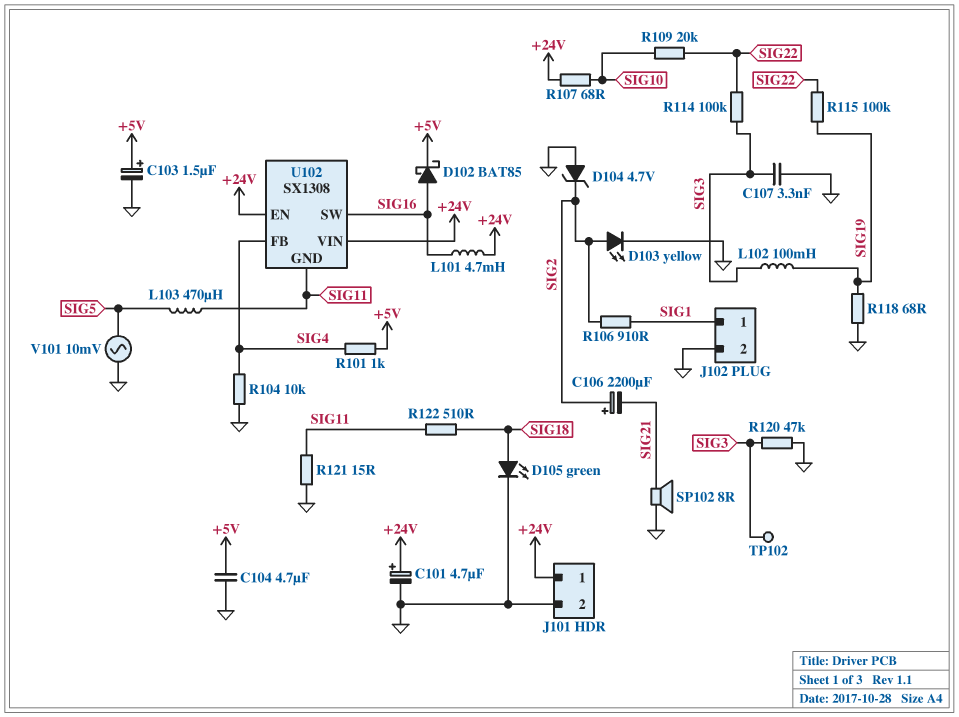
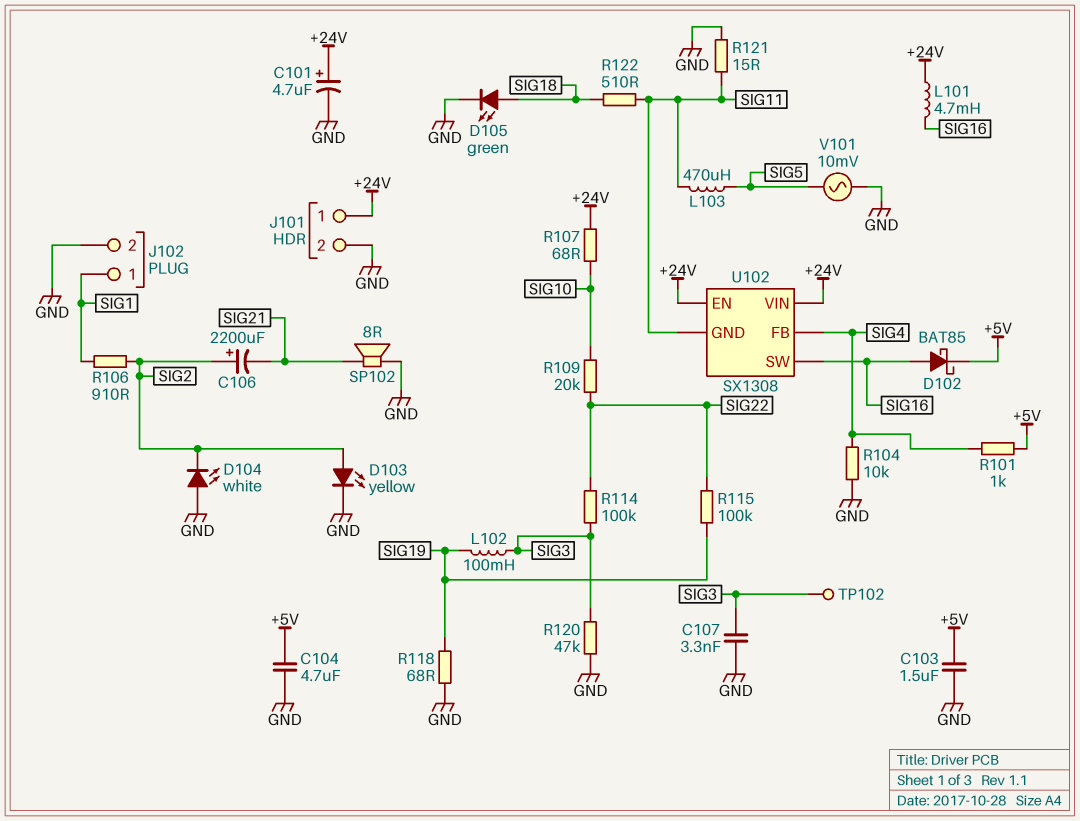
C103: 1.5uF (plus +5V, minus GND) -> 1.5uF (+5V, GND)
D104: zener 4.7V (A GND, K SIG2) -> LED white (A GND, K SIG2)

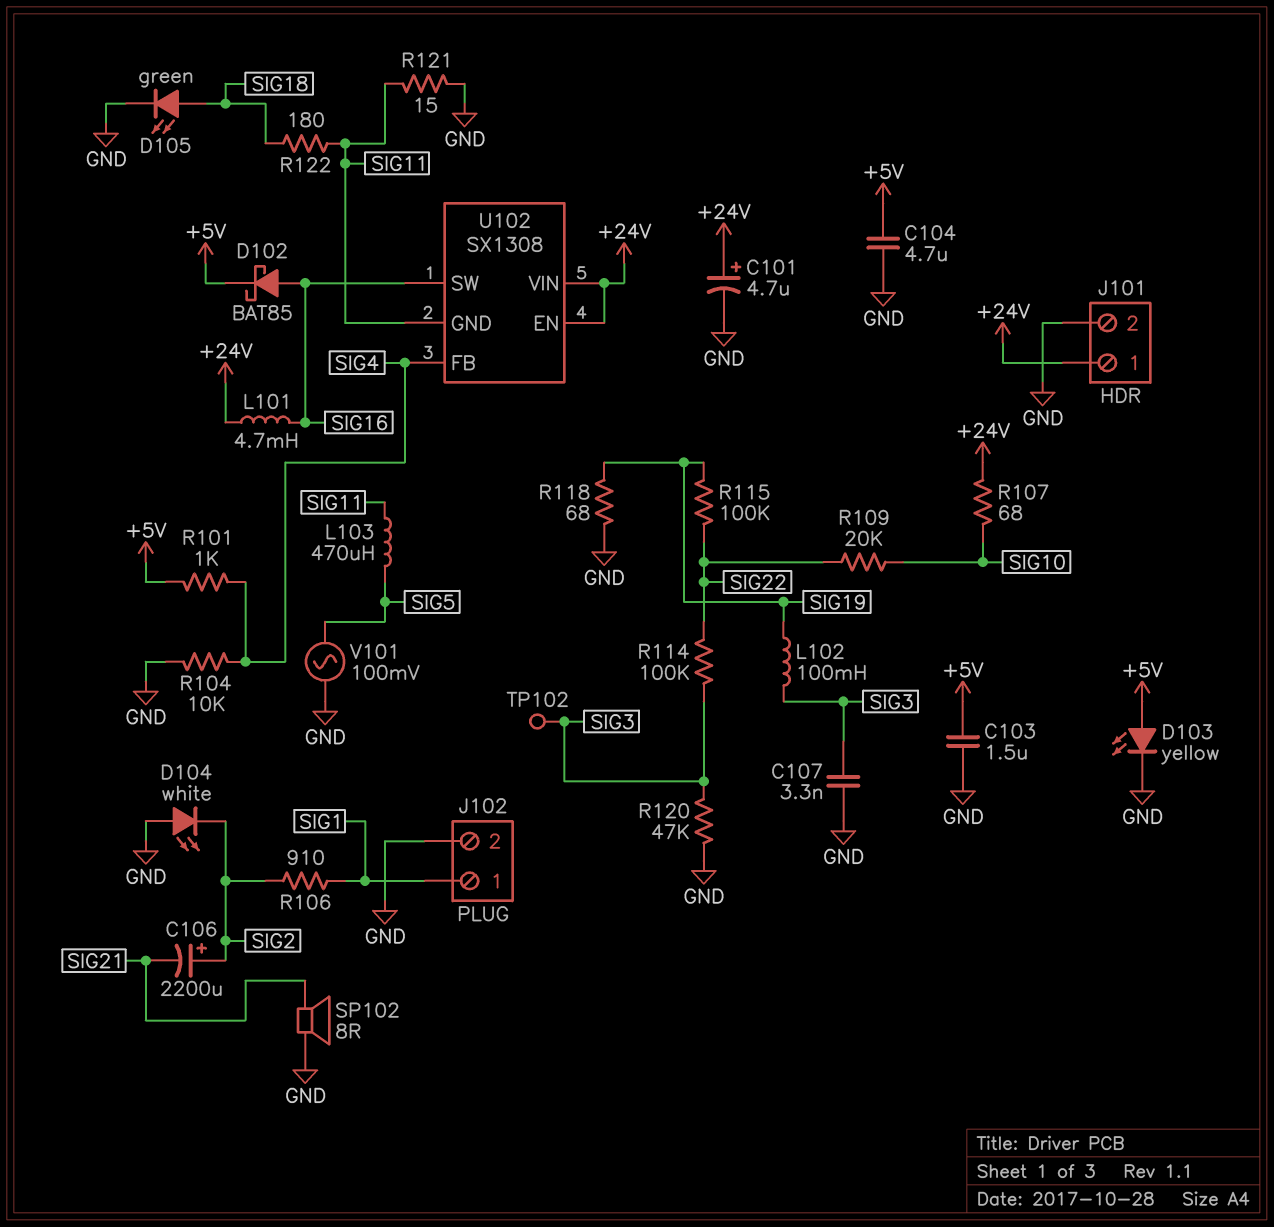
D103: LED yellow (A SIG2, K GND) -> LED yellow (A +5V, K GND)
R122: 510 (SIG11, SIG18) -> 180 (SIG11, SIG18)
V101: AC 10mV (GND, SIG5) -> AC 100mV (GND, SIG5)

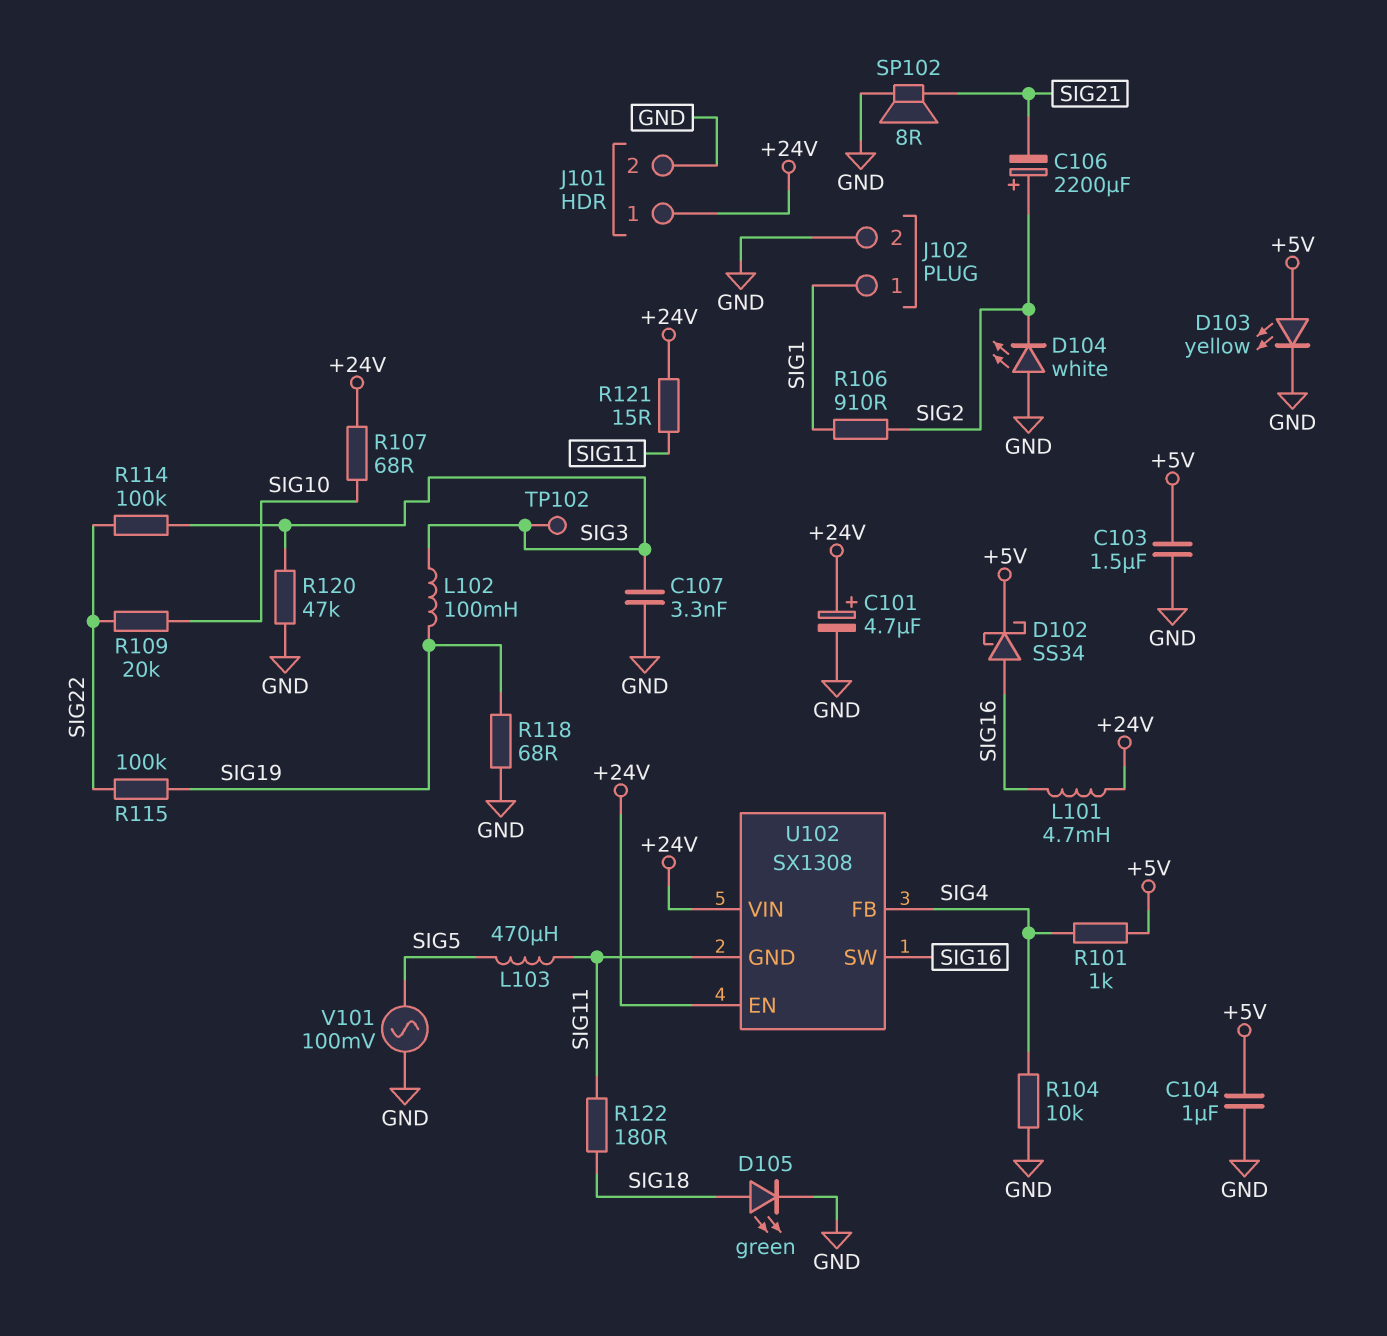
C104: 4.7uF (+5V, GND) -> 1uF (+5V, GND)
D102: schottky BAT85 (A SIG16, K +5V) -> schottky SS34 (A SIG16, K +5V)
R121: 15 (GND, SIG11) -> 15 (+24V, SIG11)

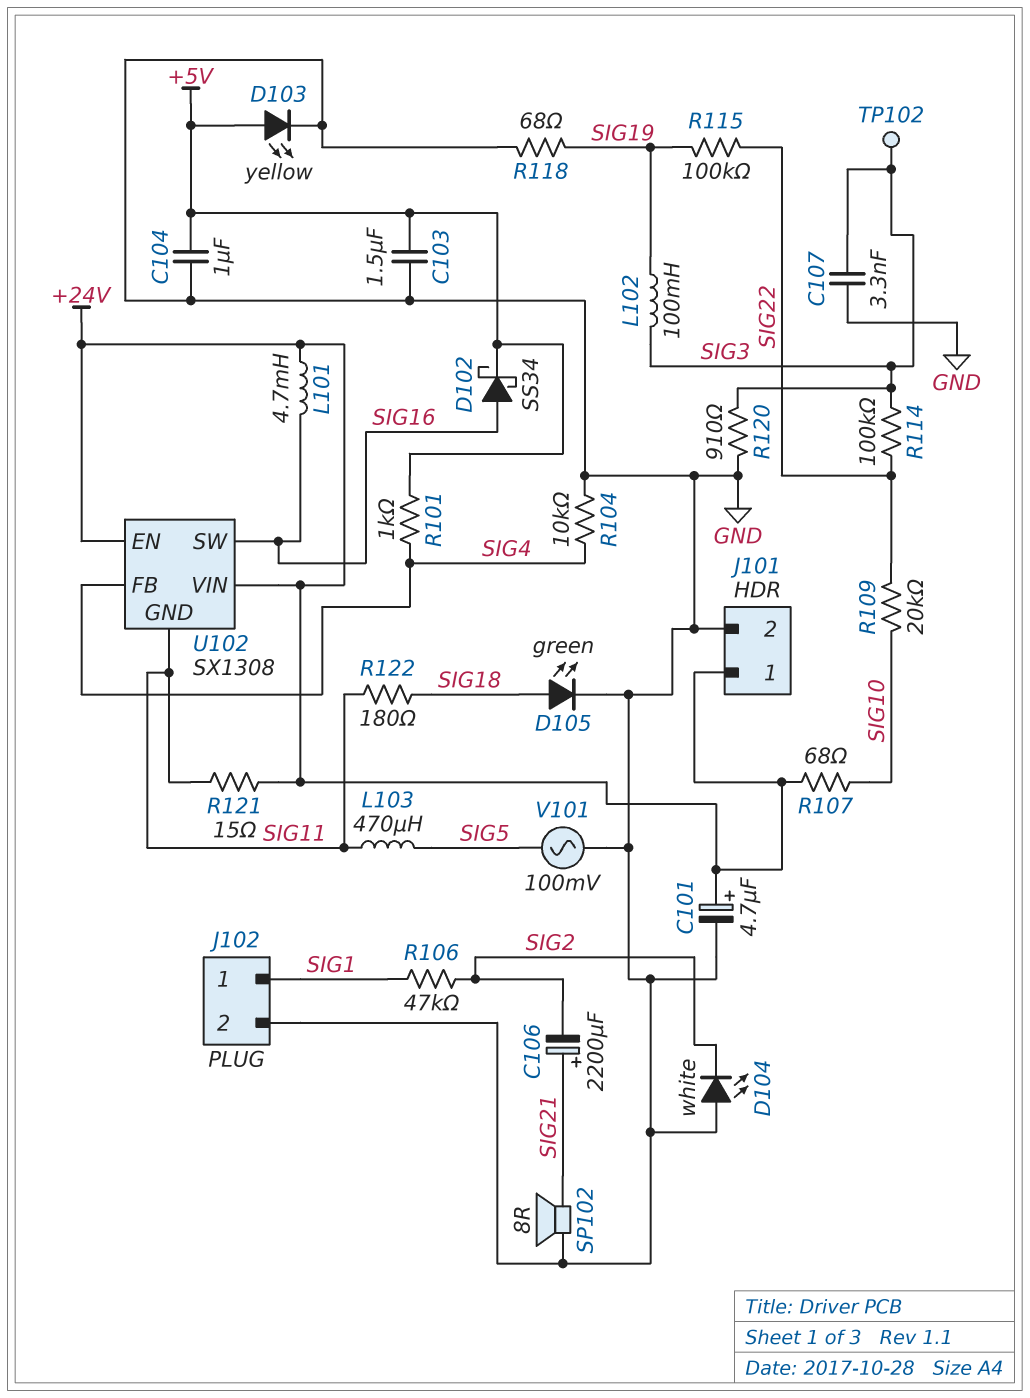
C106: 2200uF (plus SIG2, minus SIG21) -> 2200uF (plus SIG21, minus SIG2)
R106: 910 (SIG1, SIG2) -> 47k (SIG1, SIG2)
R120: 47k (GND, SIG3) -> 910 (GND, SIG3)

